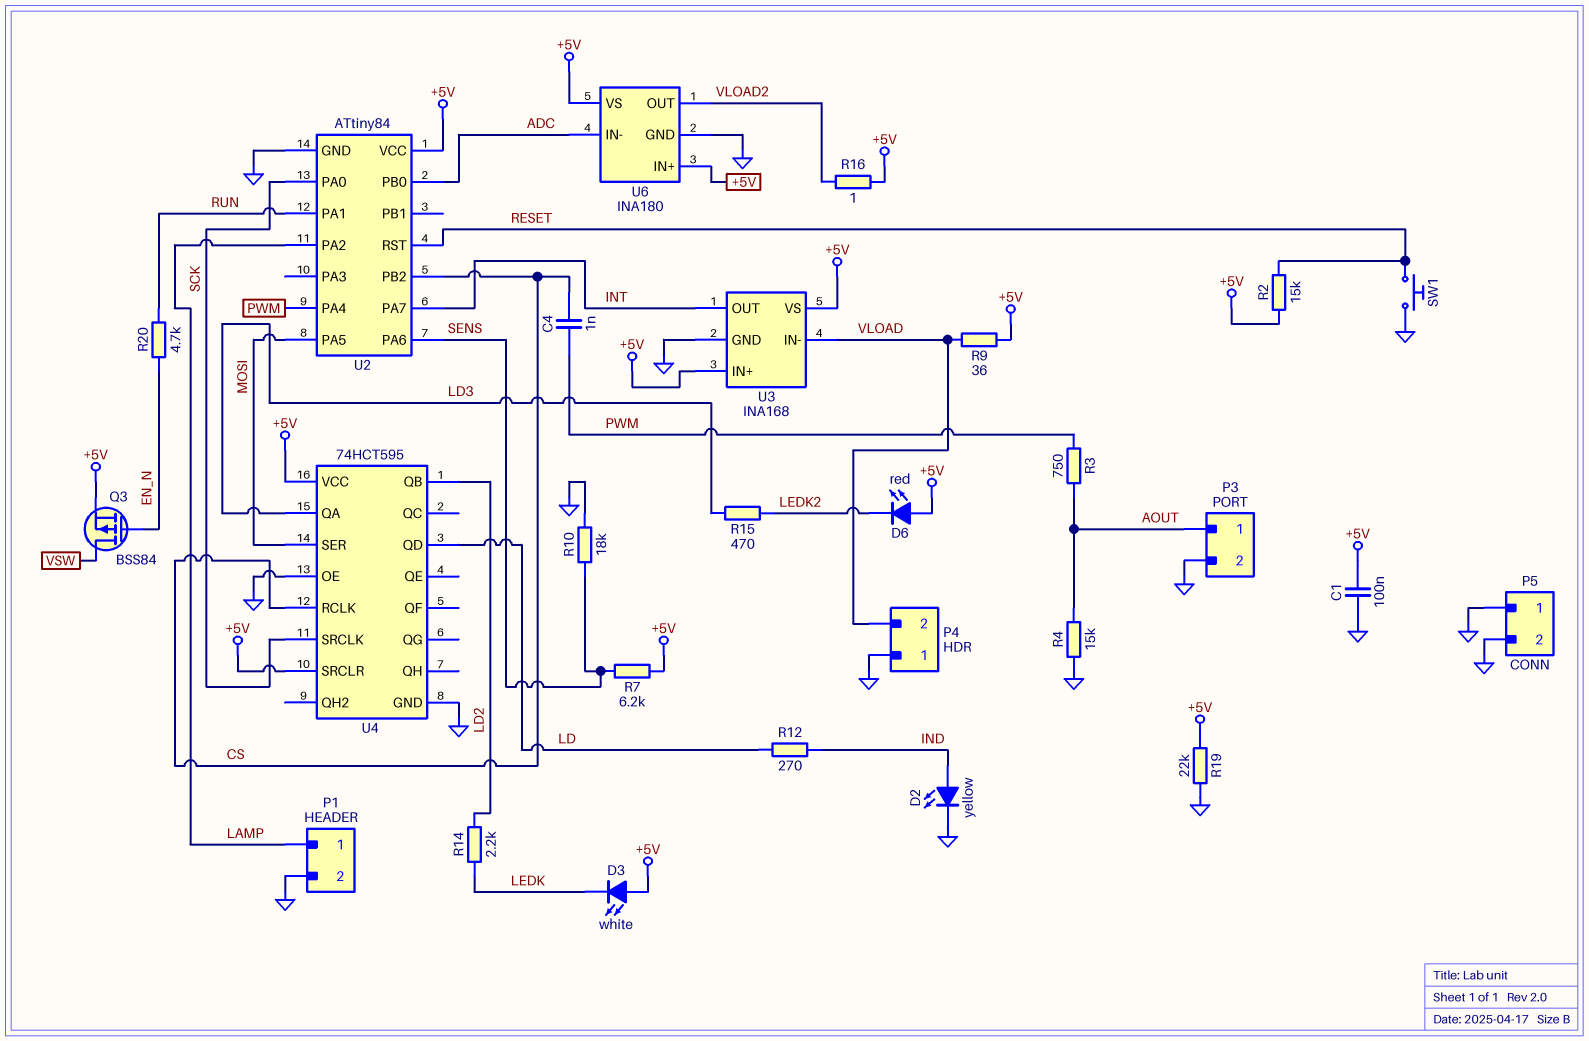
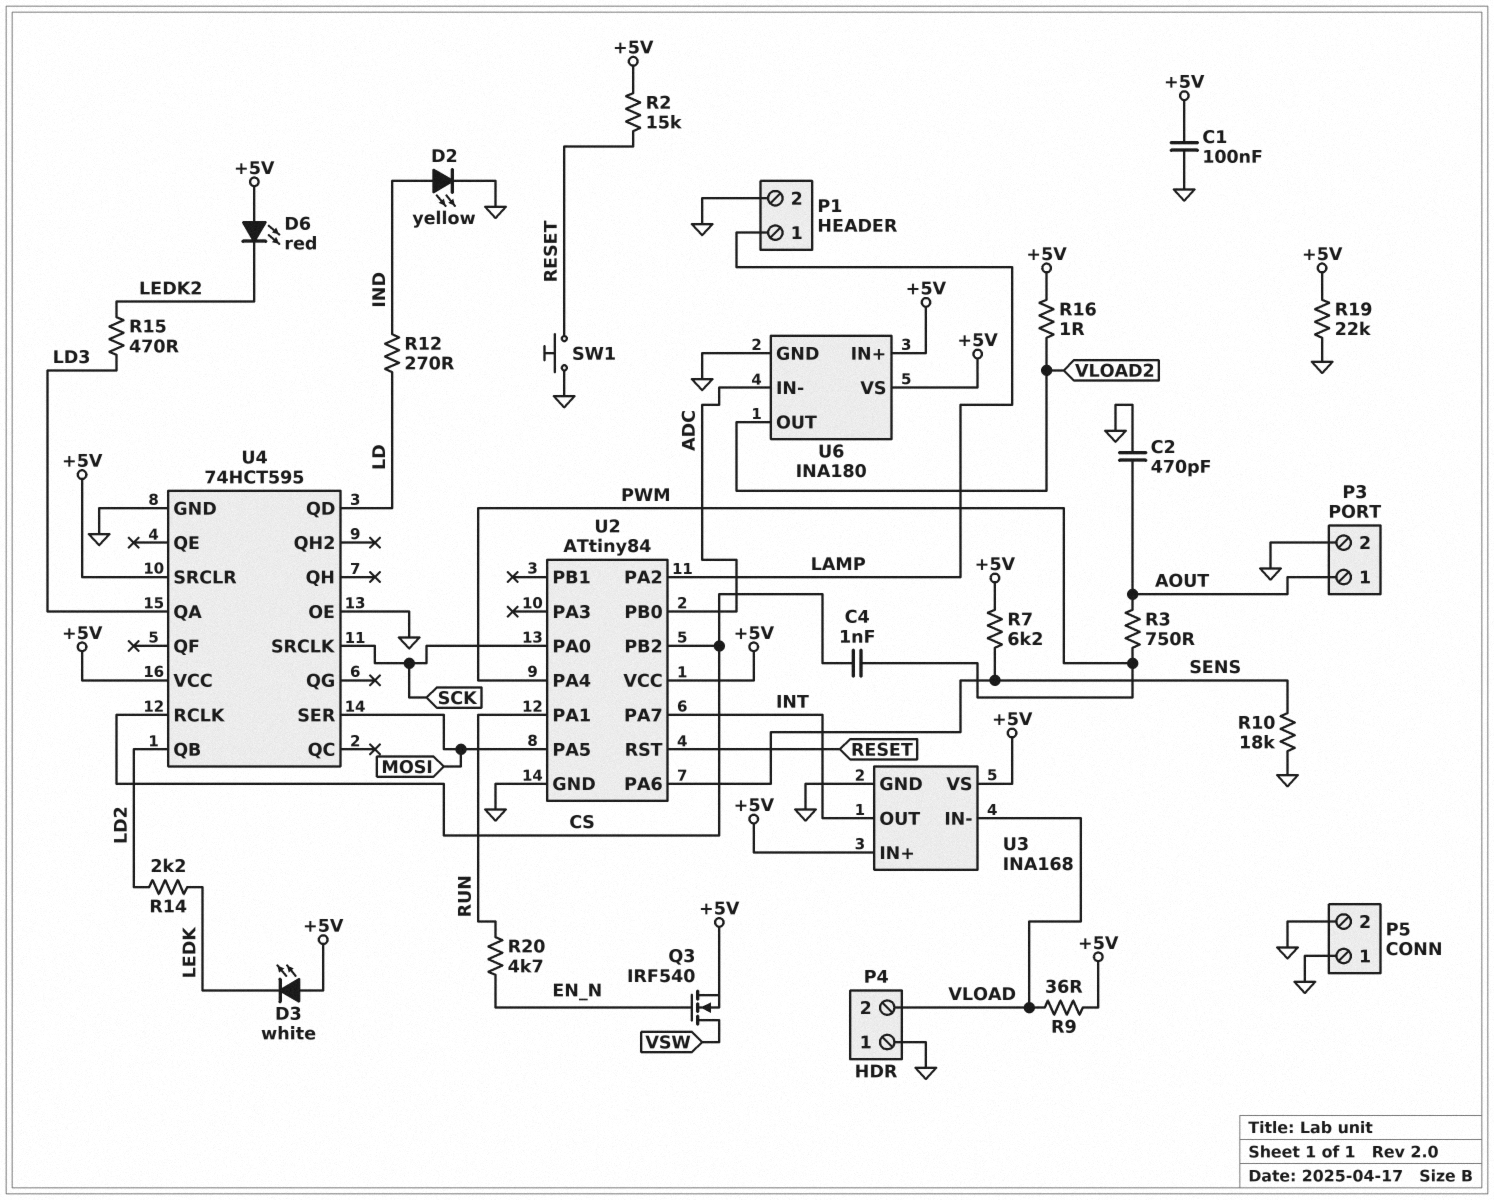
C2: none -> 470pF (AOUT, GND)
Q3: PMOS BSS84 (G EN_N, D VSW, S +5V) -> NMOS IRF540 (G EN_N, D VSW, S +5V)
R4: 15k (AOUT, GND) -> none

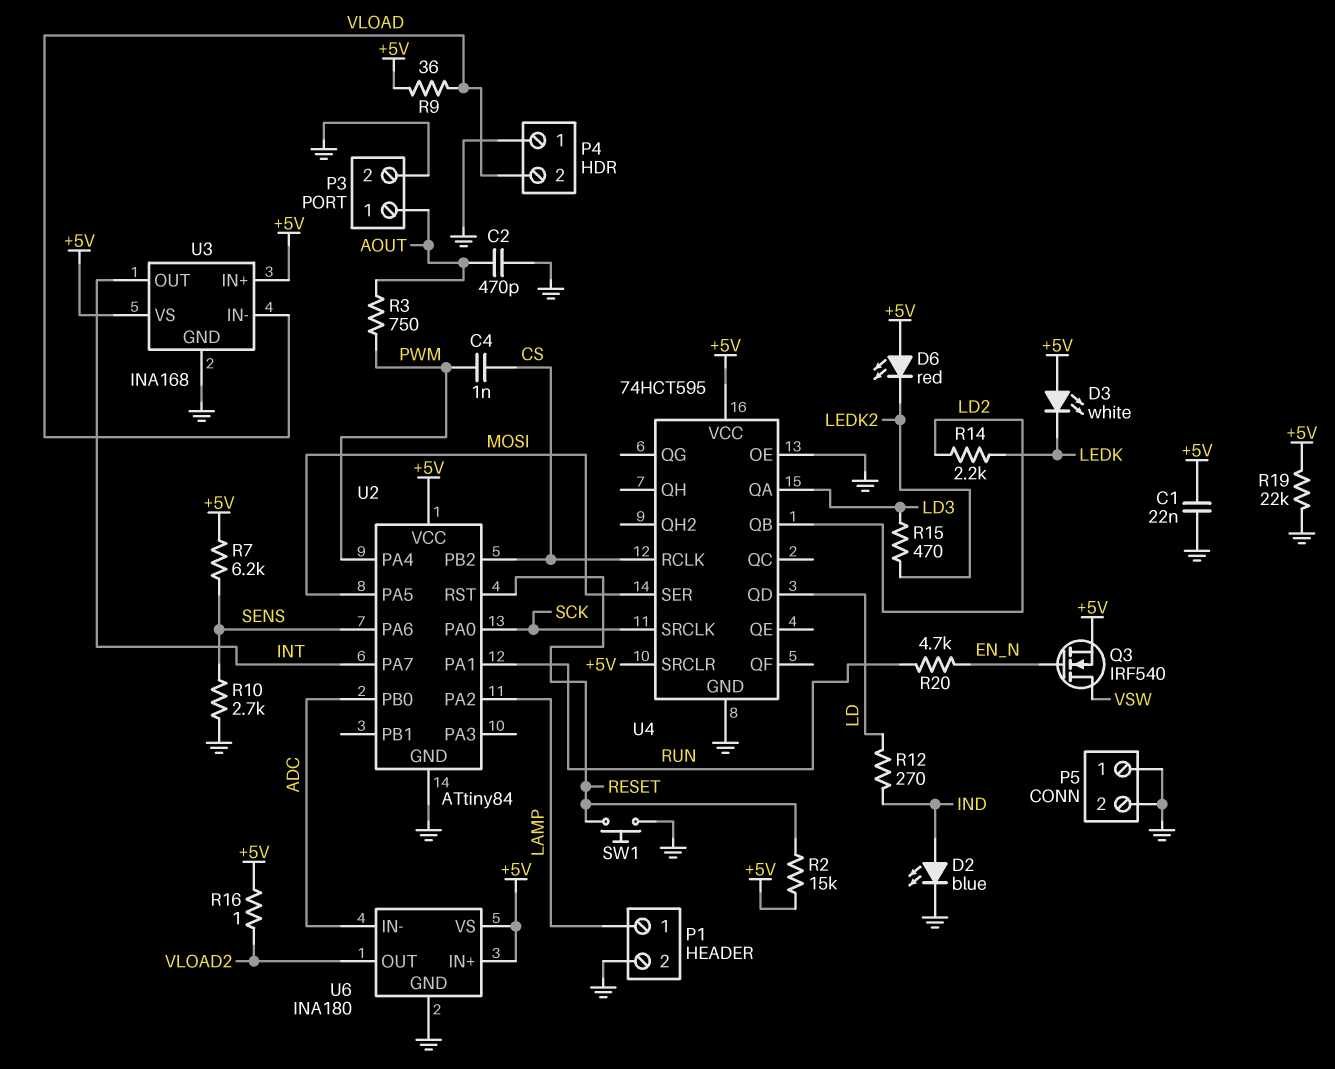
C1: 100nF (+5V, GND) -> 22nF (+5V, GND)
D2: LED yellow (A IND, K GND) -> LED blue (A IND, K GND)
R10: 18k (GND, SENS) -> 2.7k (GND, SENS)

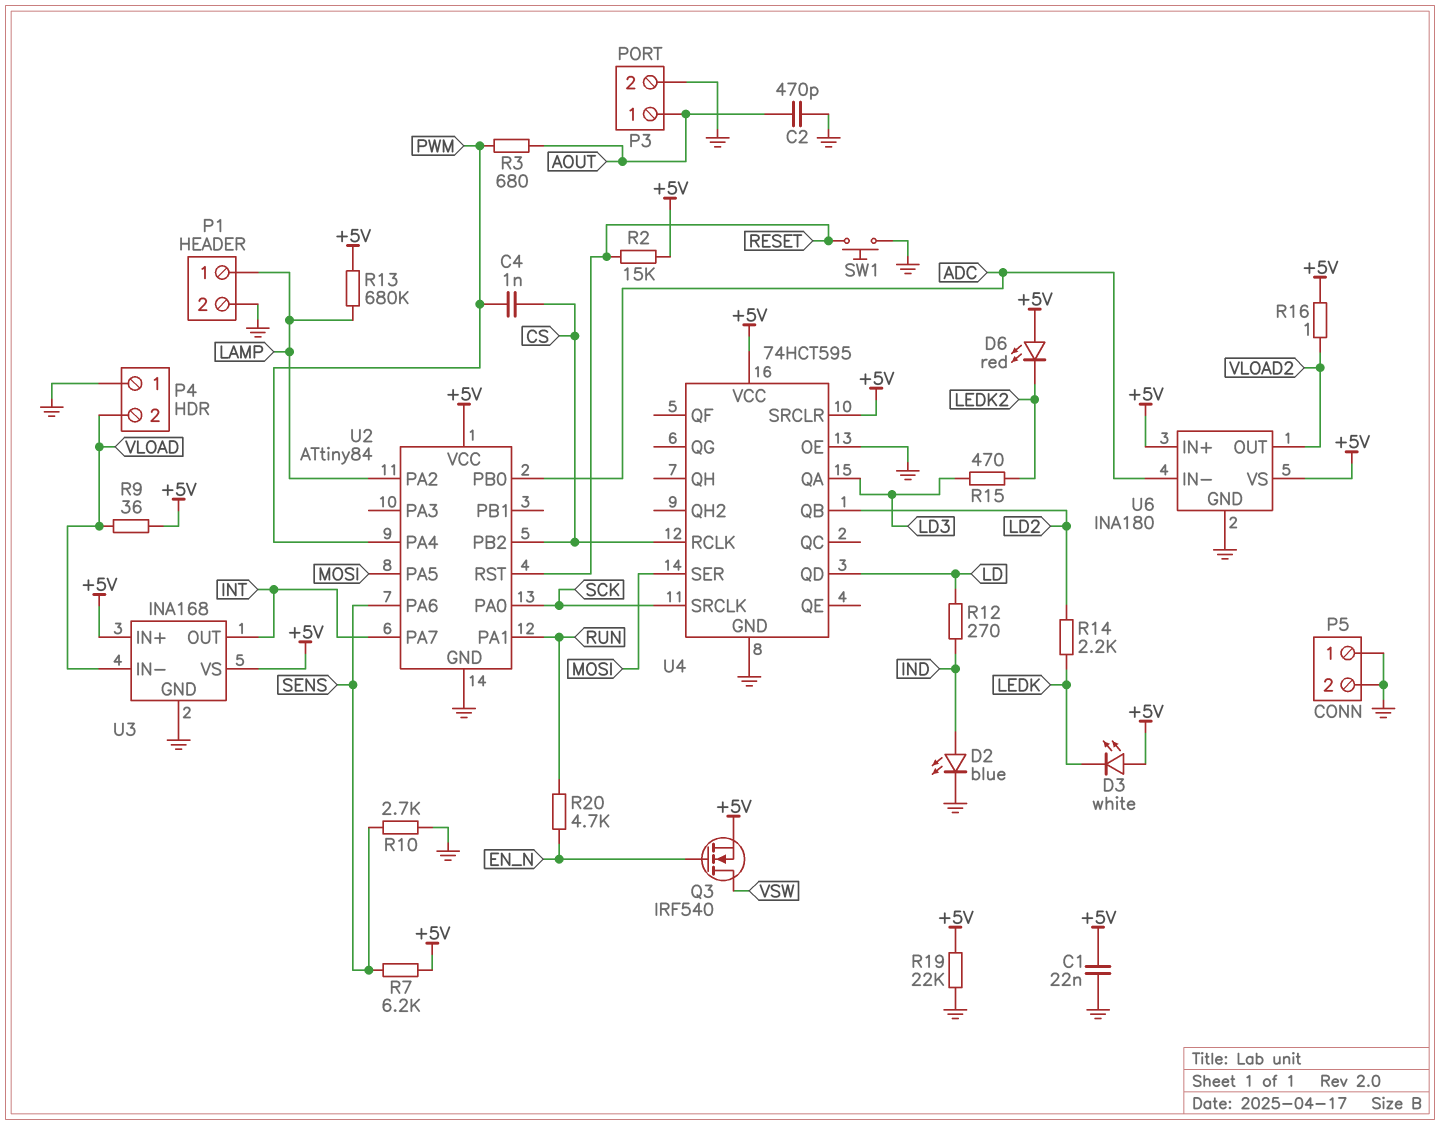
R3: 750 (AOUT, PWM) -> 680 (AOUT, PWM)
R13: none -> 680k (+5V, LAMP)

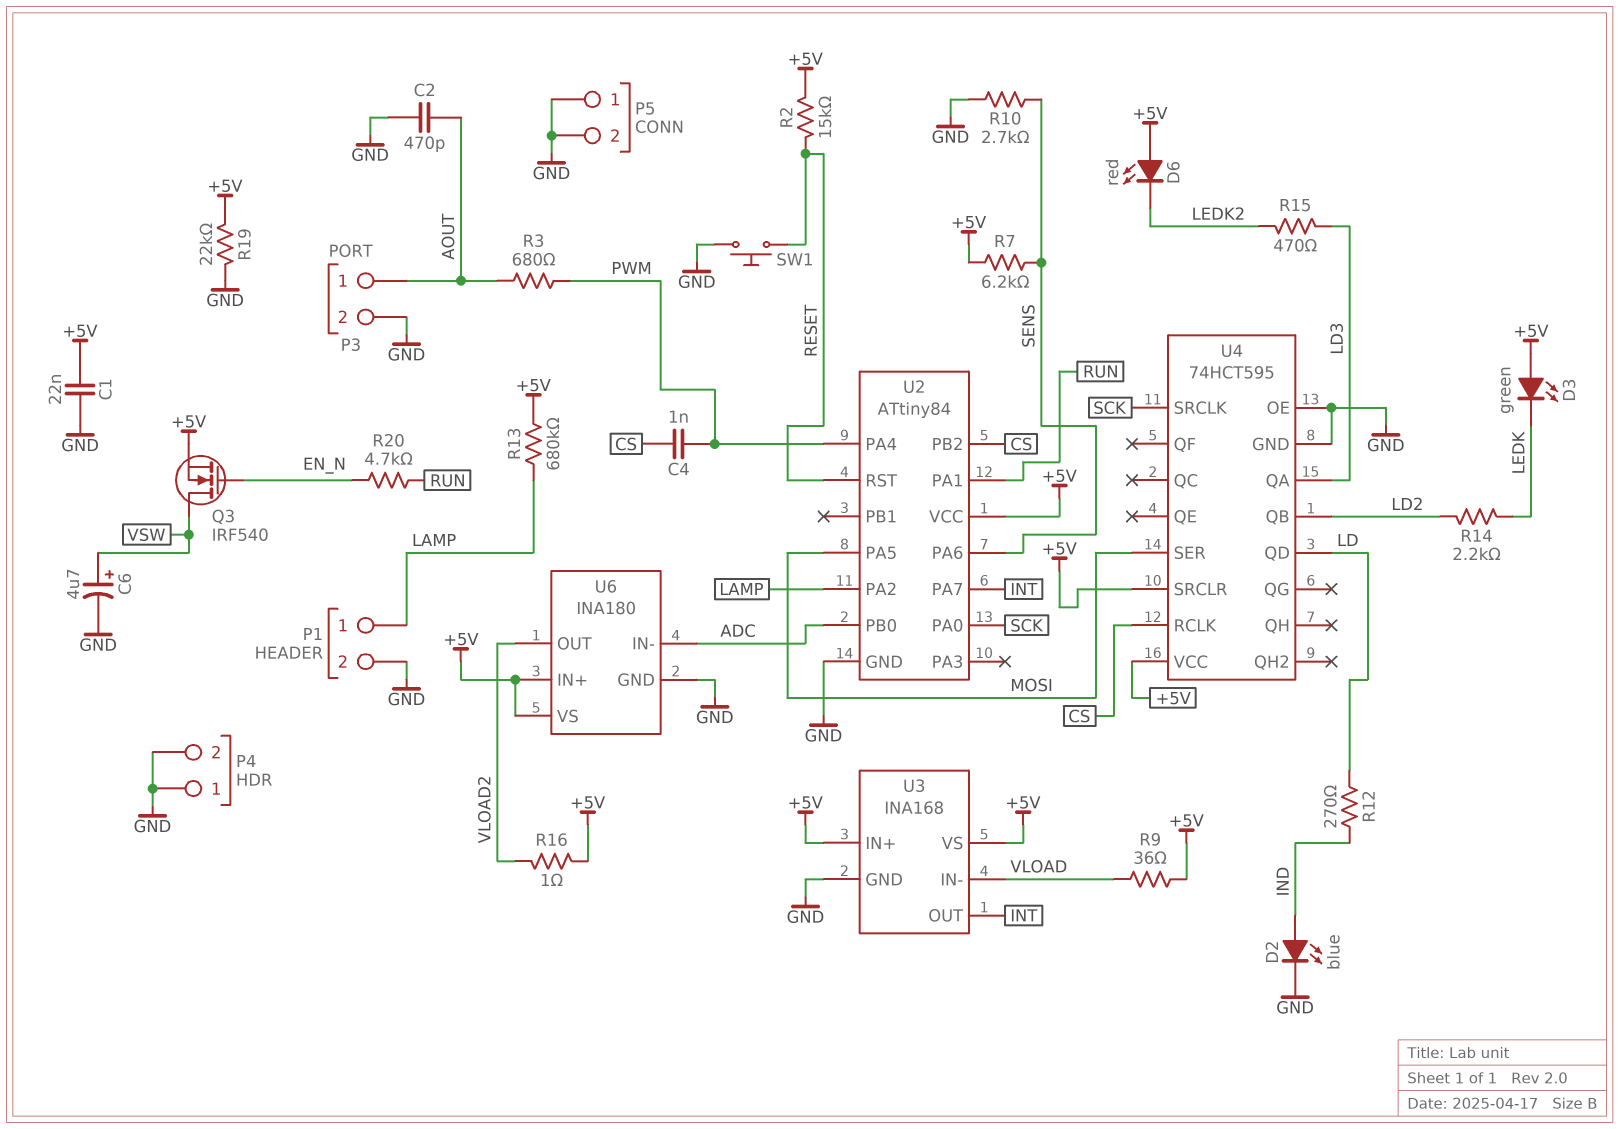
C6: none -> 4.7uF (plus VSW, minus GND)
D3: LED white (A +5V, K LEDK) -> LED green (A +5V, K LEDK)
P4 pin 2: VLOAD -> GND

